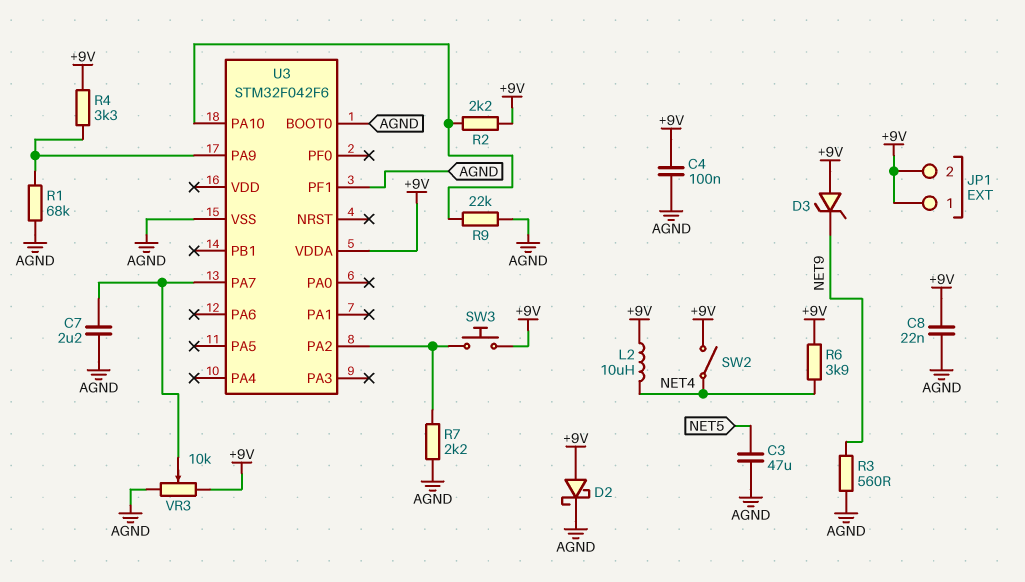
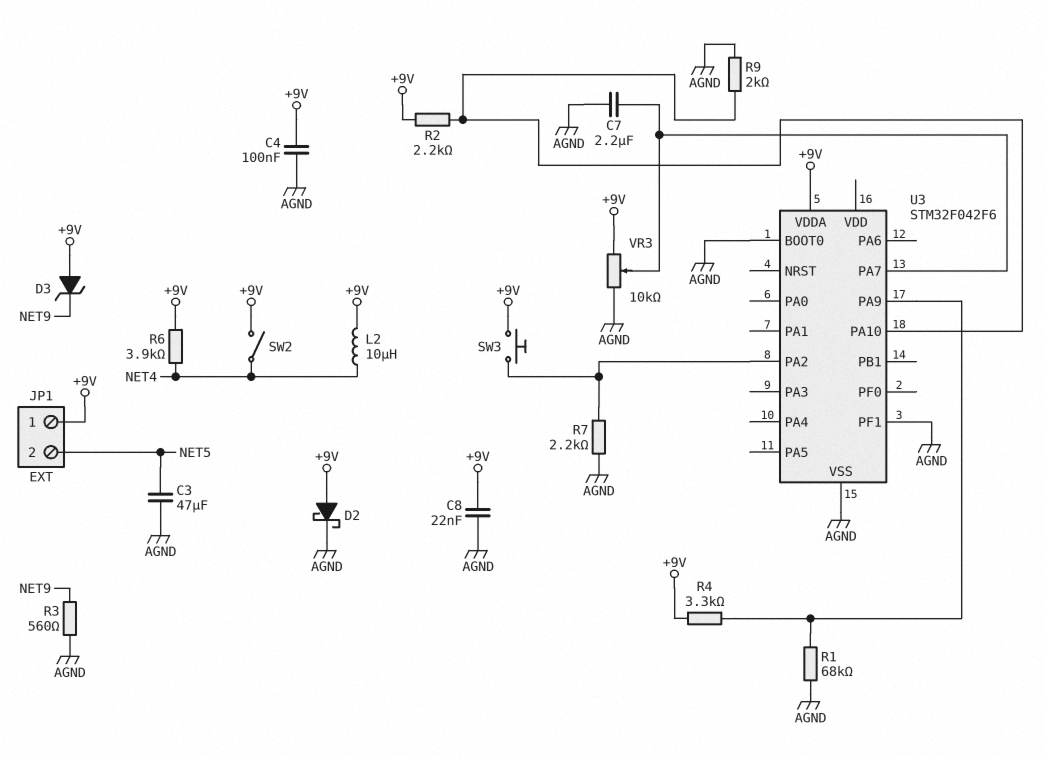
JP1 pin 2: +9V -> NET5
R9: 22k (AGND, U3/PA10) -> 2k (AGND, U3/PA10)

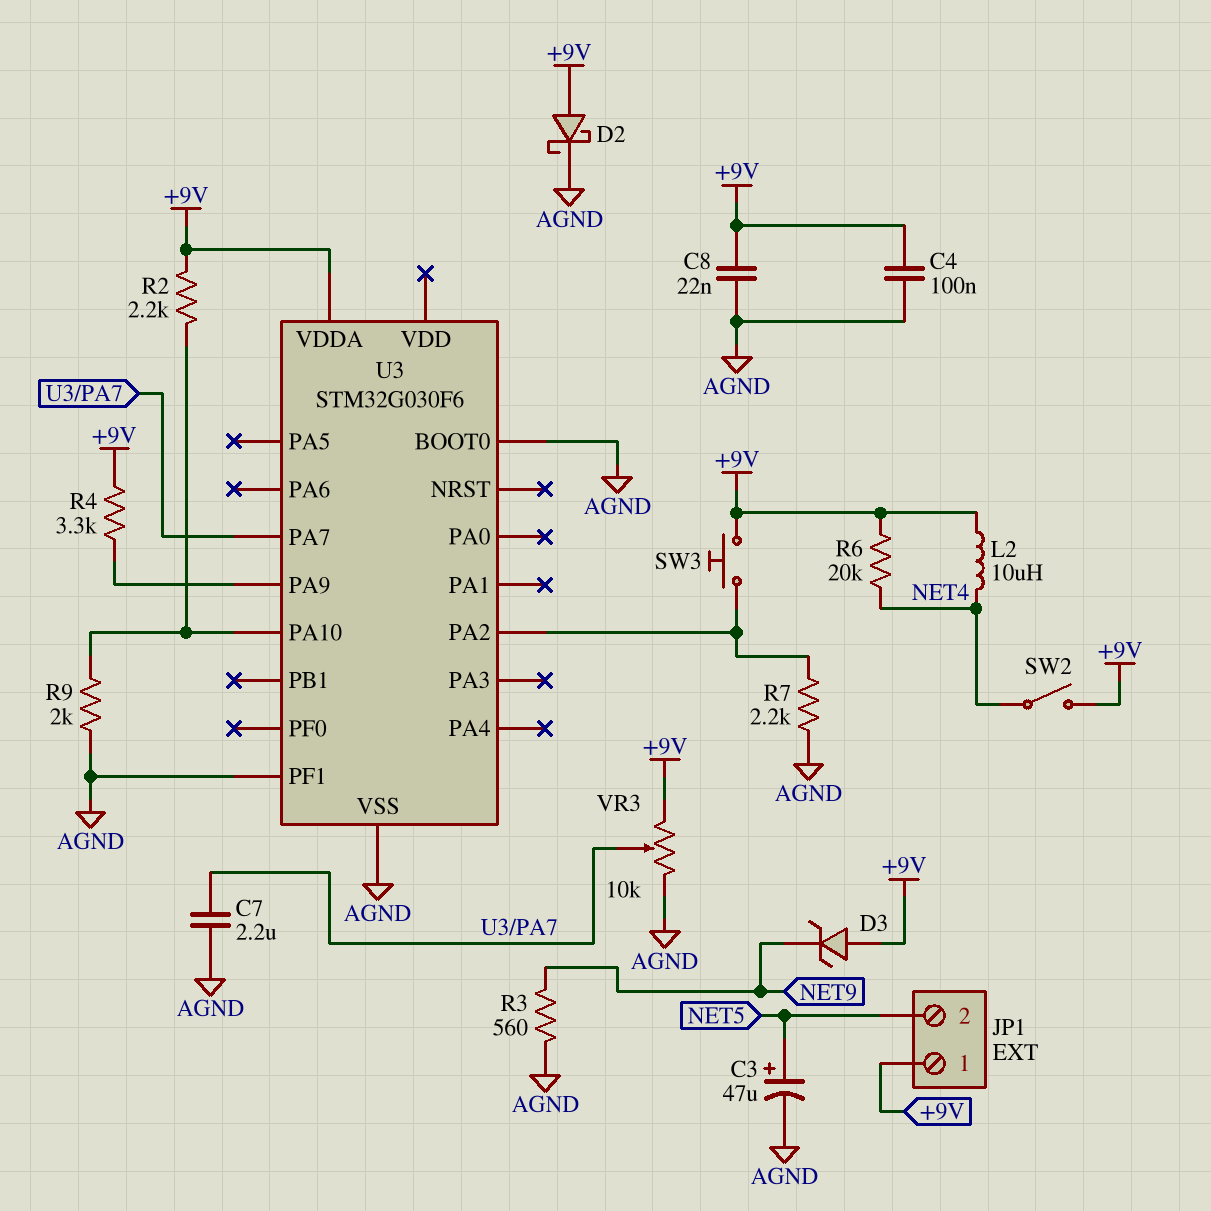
C3: 47uF (AGND, NET5) -> 47uF (plus NET5, minus AGND)
R1: 68k (AGND, U3/PA9) -> none
R6: 3.9k (+9V, NET4) -> 20k (+9V, NET4)
U3: STM32F042F6 -> STM32G030F6

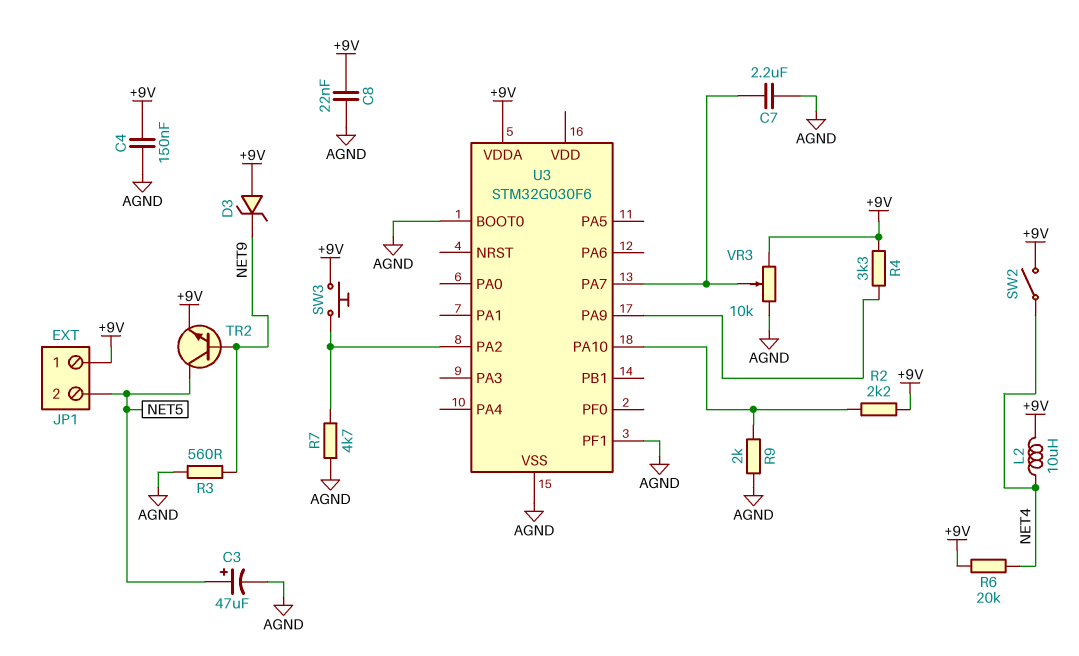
C4: 100nF (+9V, AGND) -> 150nF (+9V, AGND)
D2: schottky (A +9V, K AGND) -> none
R7: 2.2k (AGND, U3/PA2) -> 4.7k (AGND, U3/PA2)
TR2: none -> NPN (B NET9, C NET5, E +9V)

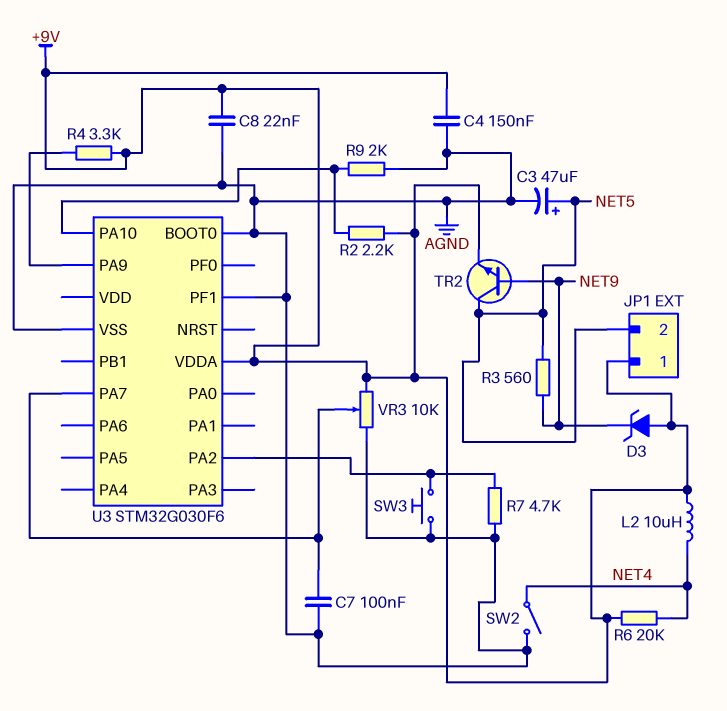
C7: 2.2uF (AGND, U3/PA7) -> 100nF (AGND, U3/PA7)
R3: 560 (AGND, NET9) -> 560 (NET5, NET9)
SW2: switch (+9V, NET4) -> switch (AGND, NET4)
SW3: button (+9V, U3/PA2) -> button (AGND, U3/PA2)

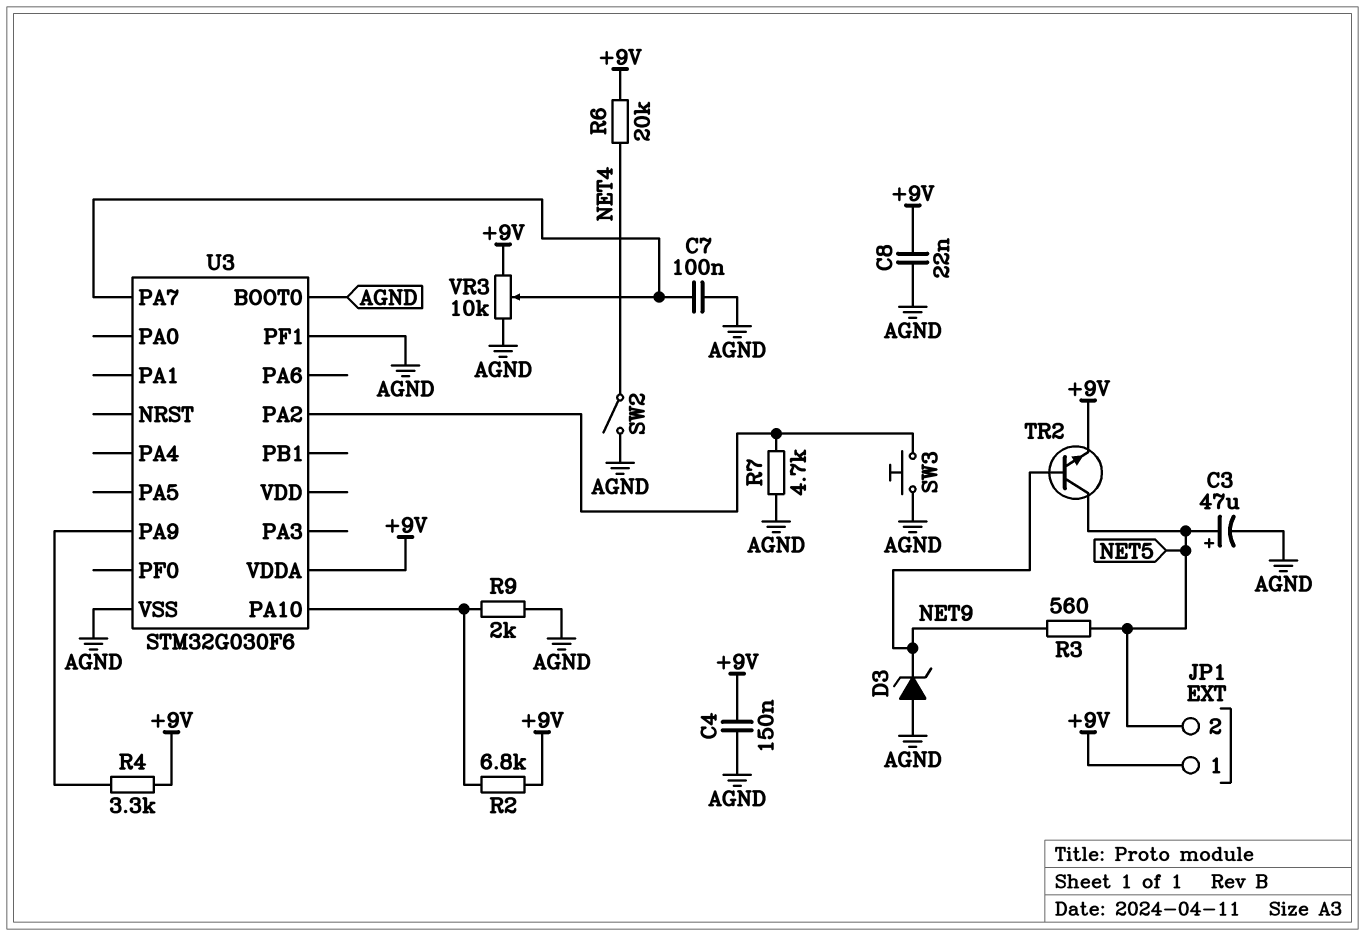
D3: zener (A +9V, K NET9) -> zener (A AGND, K NET9)
L2: 10uH (+9V, NET4) -> none
R2: 2.2k (+9V, U3/PA10) -> 6.8k (+9V, U3/PA10)

